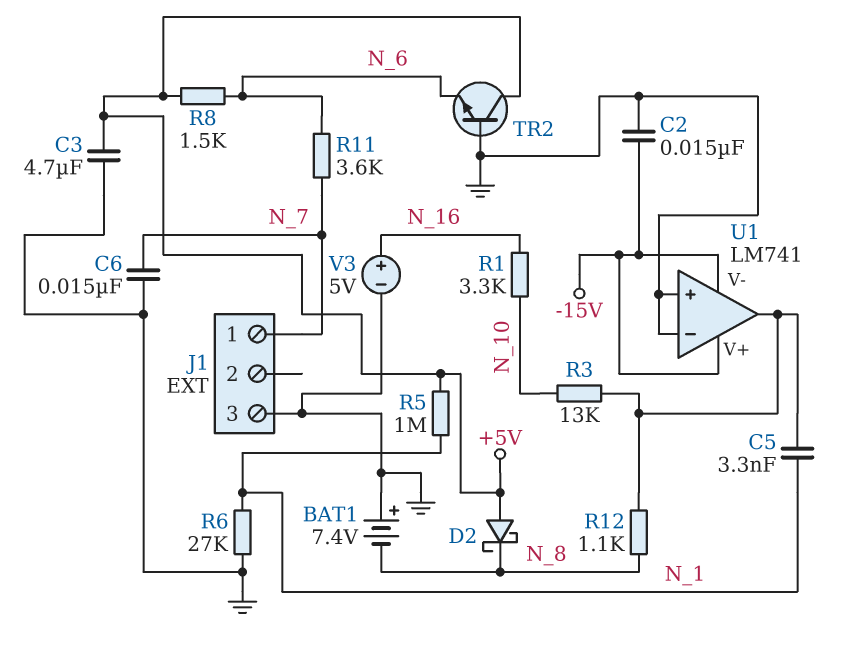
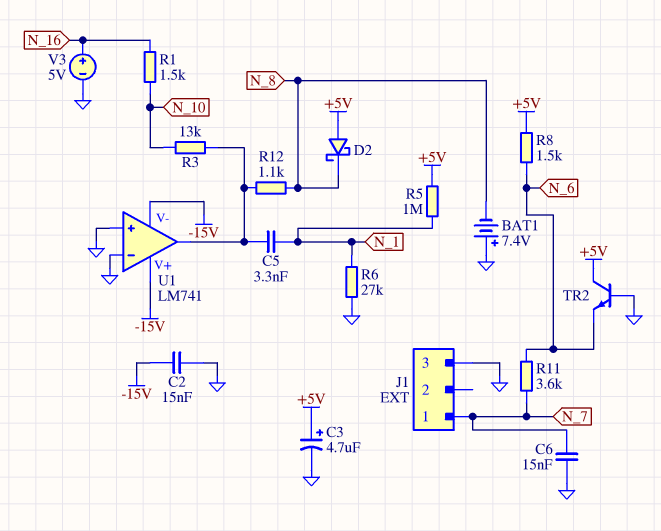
C3: 4.7uF (+5V, GND) -> 4.7uF (plus +5V, minus GND)
R1: 3.3k (N_10, N_16) -> 1.5k (N_10, N_16)

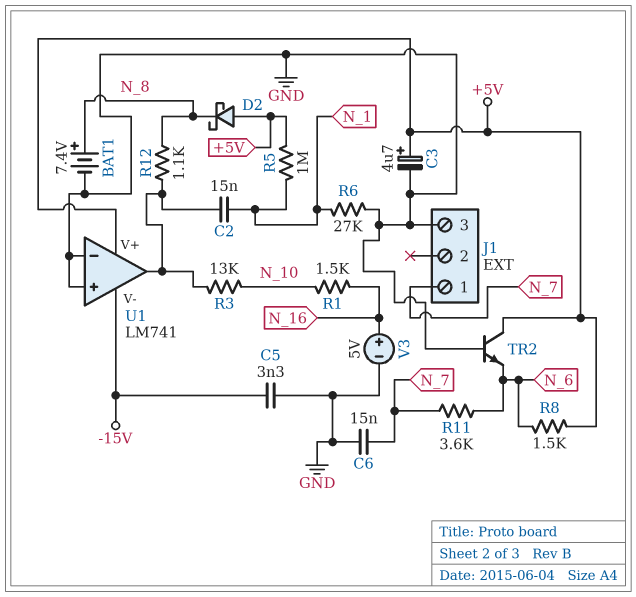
BAT1: 7.4V (plus GND, minus N_8) -> 7.4V (plus N_8, minus GND)
C2: 15nF (-15V, GND) -> 15nF (N_1, U1/out)
C5: 3.3nF (N_1, U1/out) -> 3.3nF (-15V, GND)
U1 pin V+: -15V -> +5V

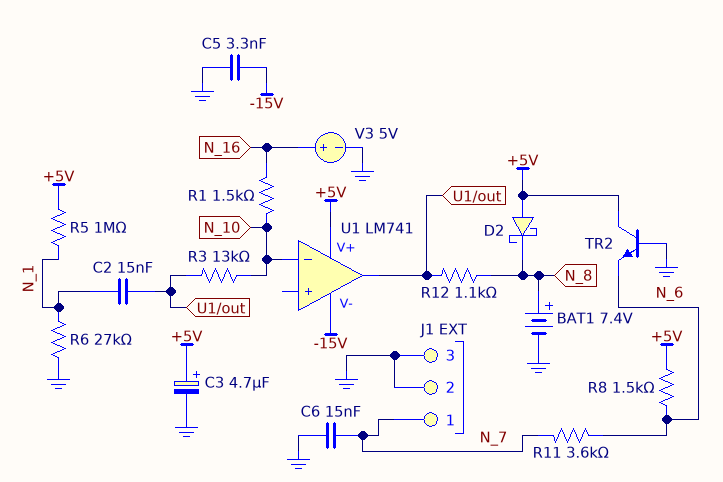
J1 pin 2: none -> GND
U1 pin in+: GND -> none
U1 pin in-: GND -> N_10

